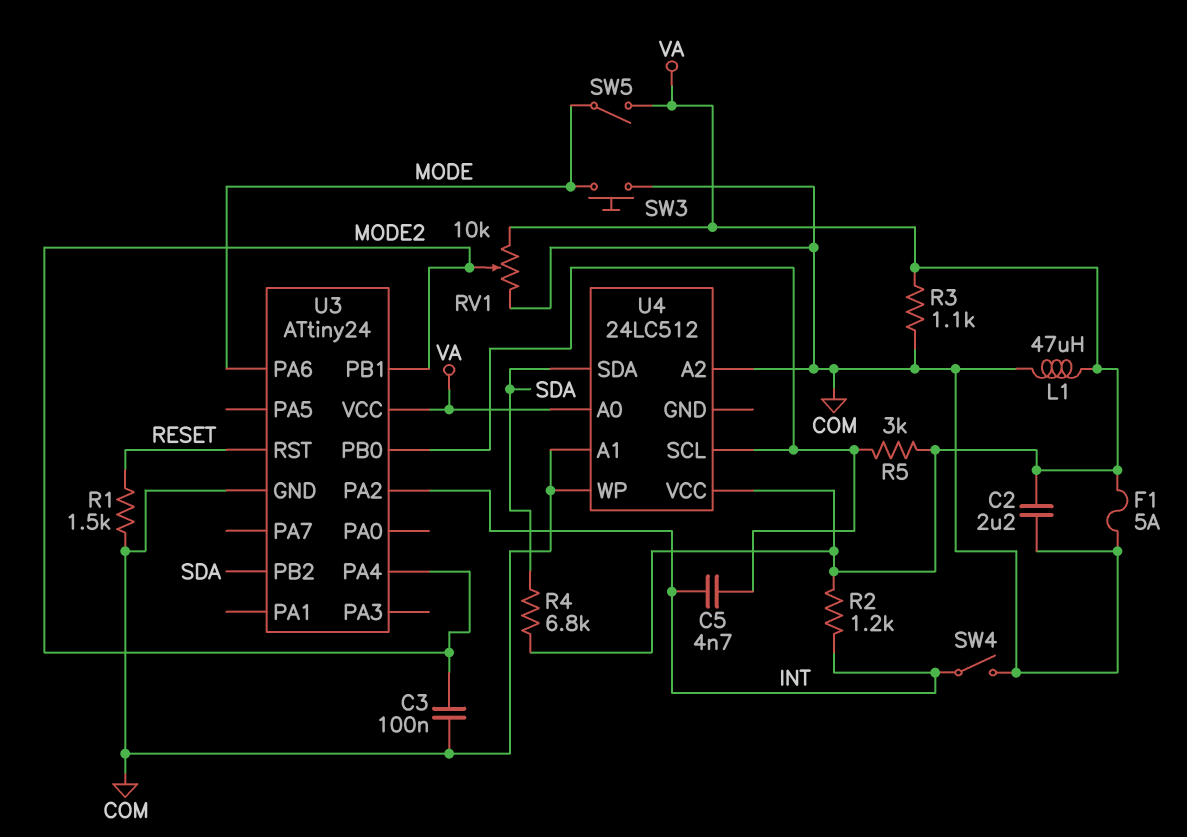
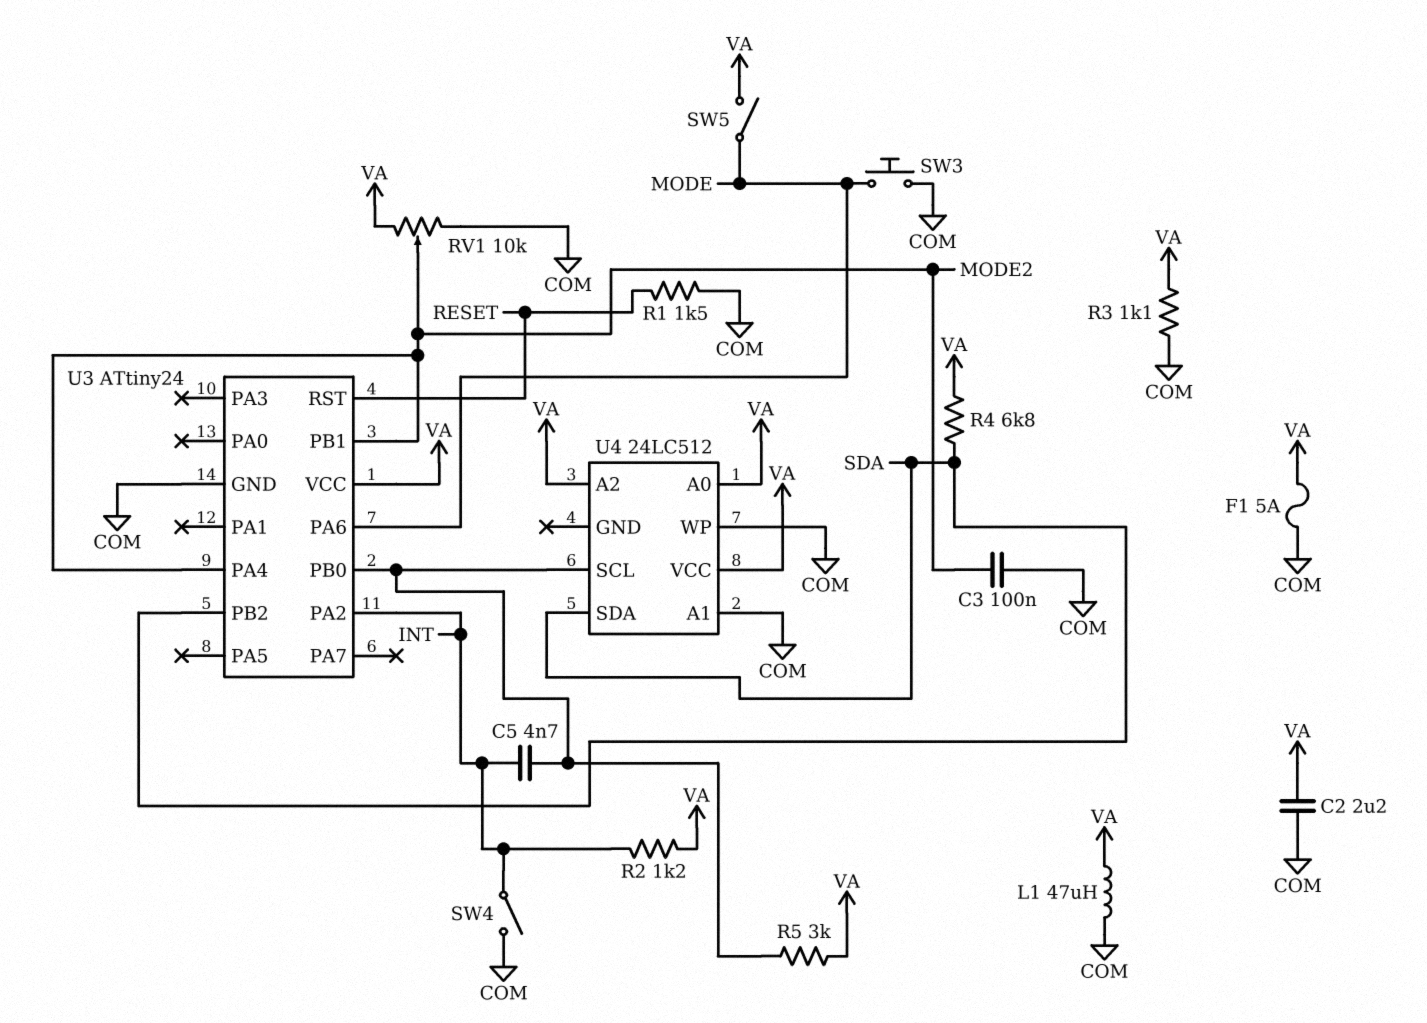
U4 pin A2: COM -> VA

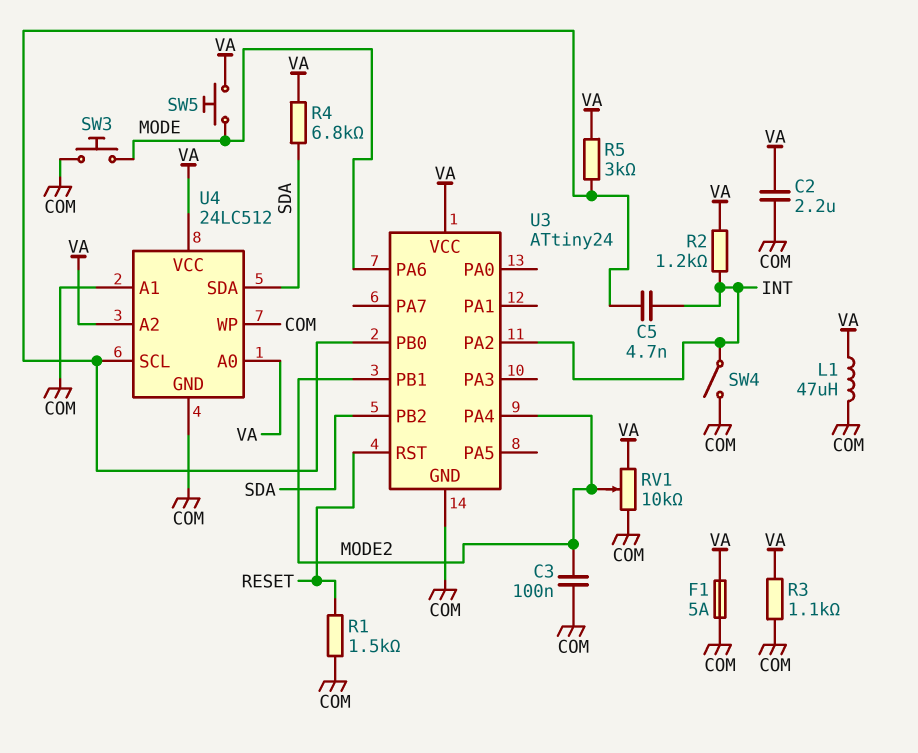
SW5: switch (MODE, VA) -> button (MODE, VA)
U4 pin GND: none -> COM

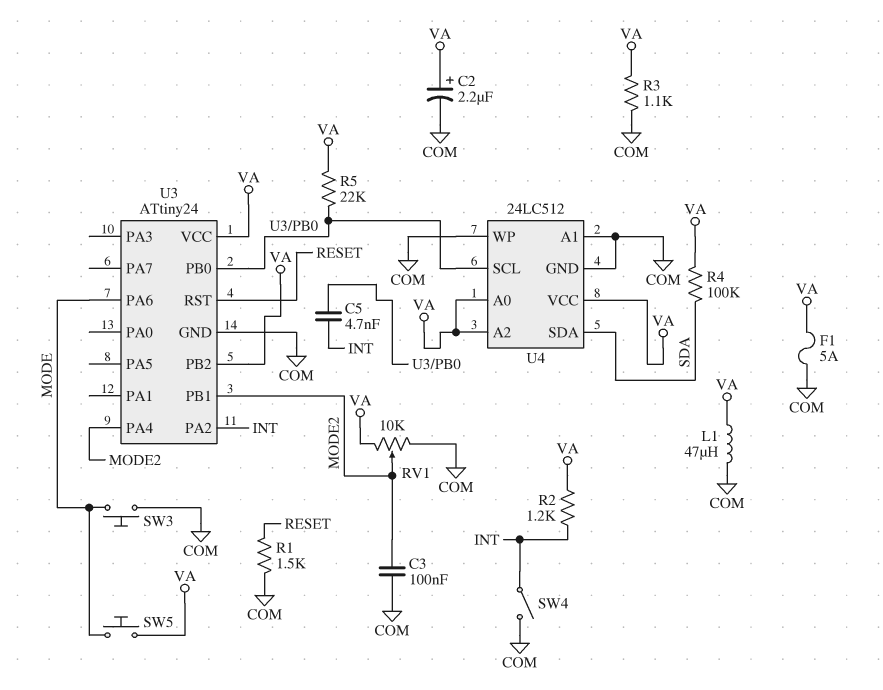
C2: 2.2uF (COM, VA) -> 2.2uF (plus VA, minus COM)
R4: 6.8k (SDA, VA) -> 100k (SDA, VA)
R5: 3k (U3/PB0, VA) -> 22k (U3/PB0, VA)
U3 pin PB2: SDA -> VA

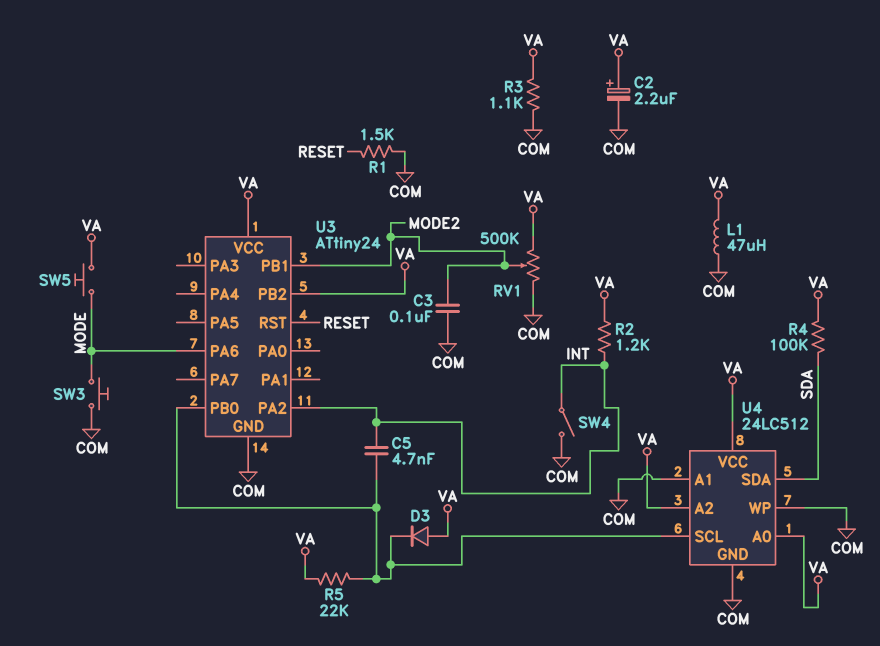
D3: none -> diode (A VA, K U3/PB0)
F1: 5A (COM, VA) -> none
RV1: 10k (COM, VA, wiper MODE2) -> 500k (COM, VA, wiper MODE2)
U3 pin PA4: MODE2 -> none

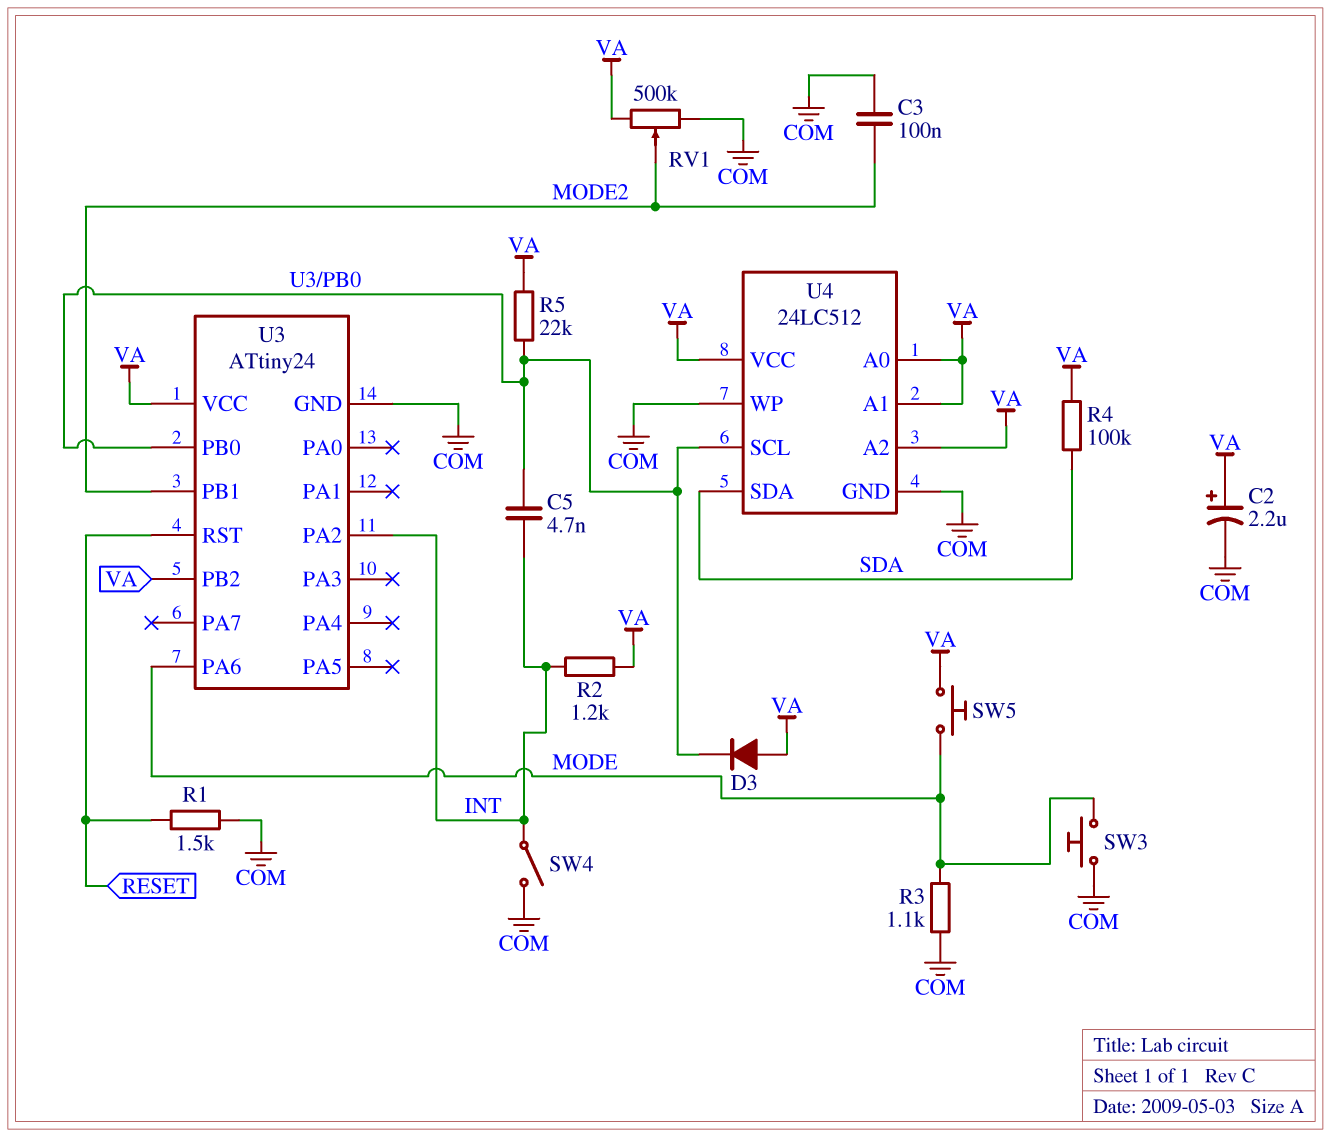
L1: 47uH (COM, VA) -> none
R3: 1.1k (COM, VA) -> 1.1k (COM, MODE)
U4 pin A1: COM -> VA

